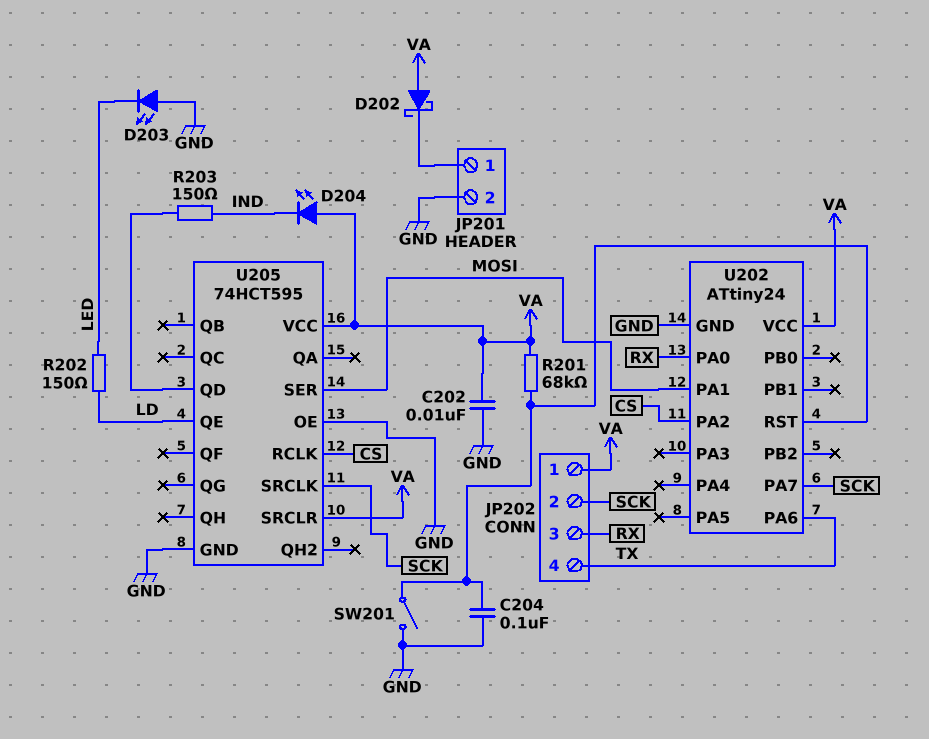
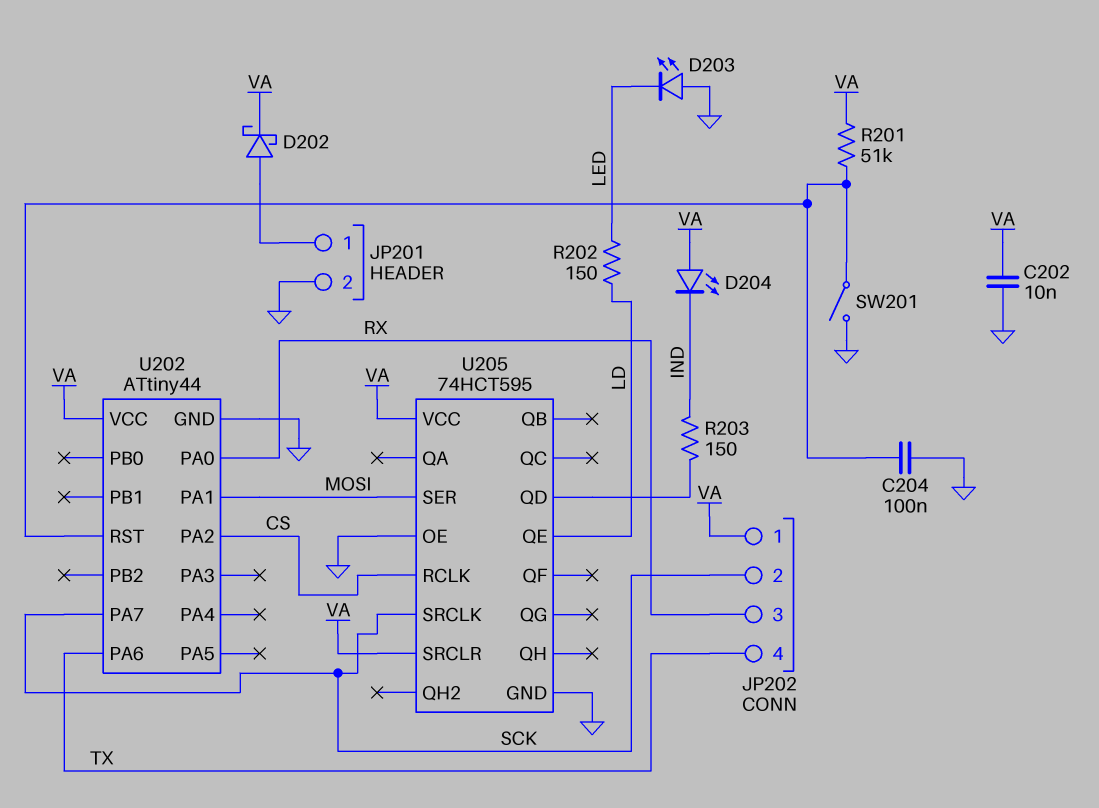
D202: schottky (A VA, K JP201/1) -> schottky (A JP201/1, K VA)
R201: 68k (U202/RST, VA) -> 51k (U202/RST, VA)
U202: ATtiny24 -> ATtiny44

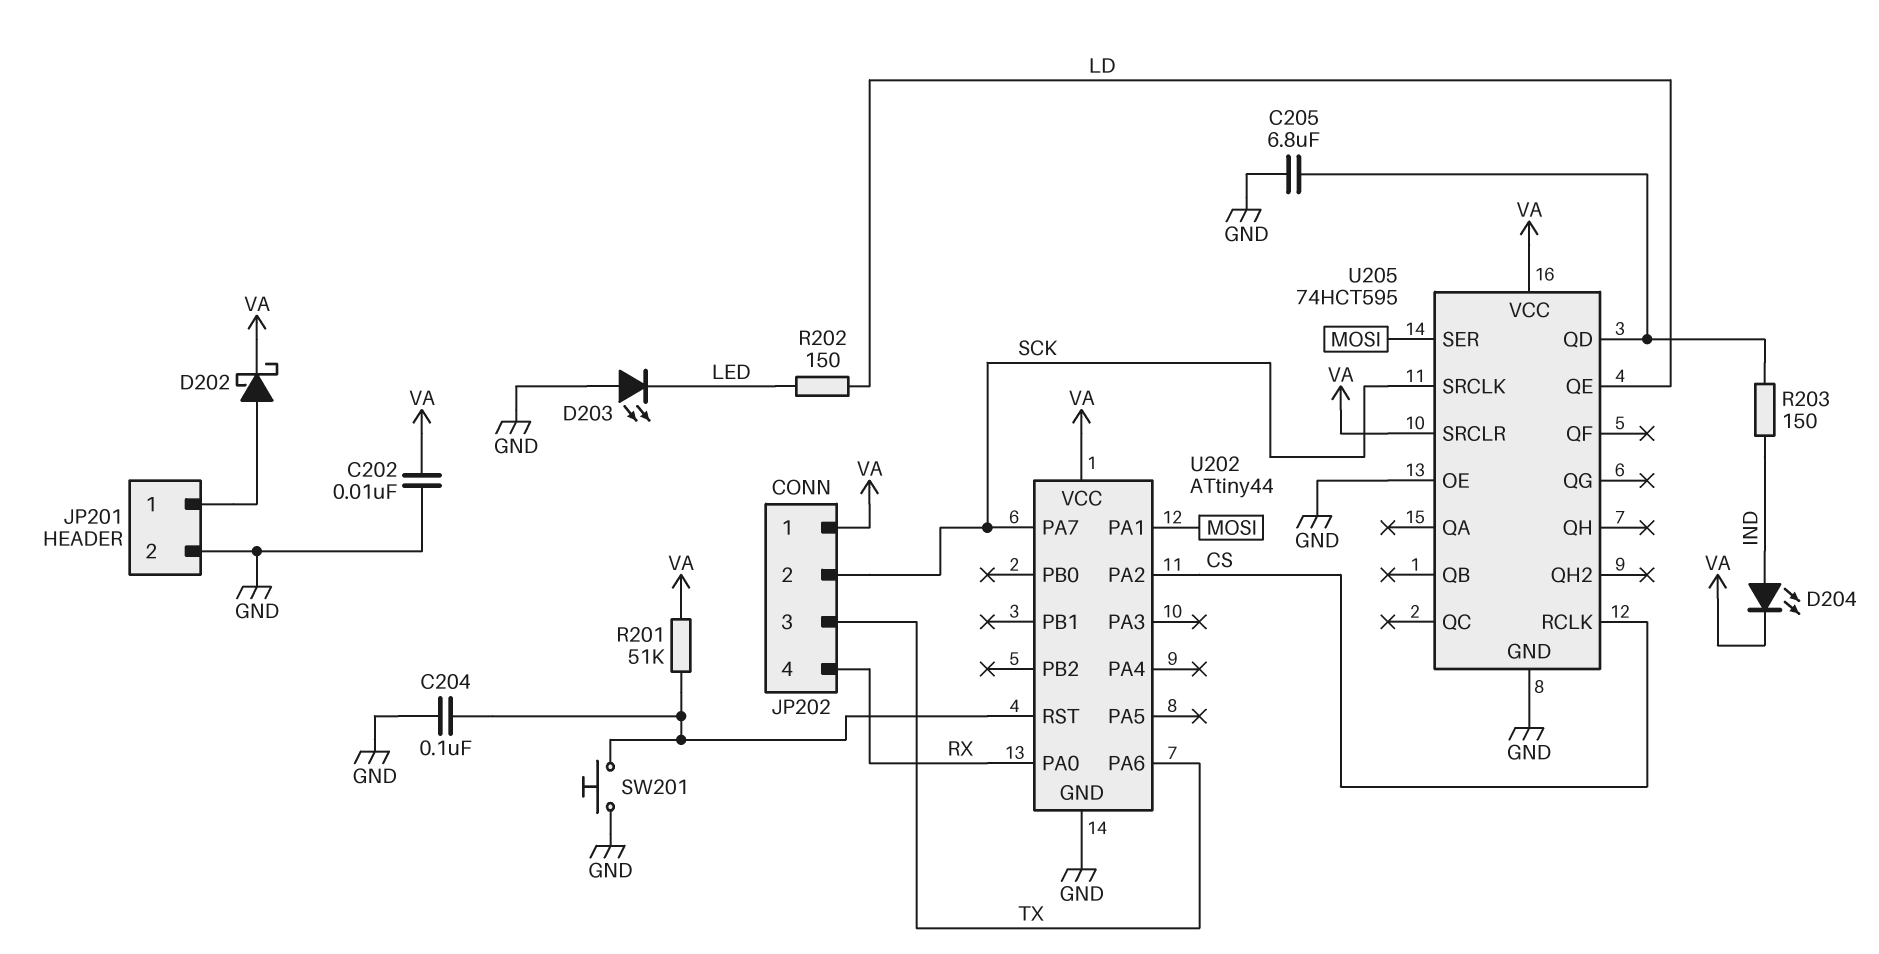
C205: none -> 6.8uF (GND, U205/QD)
D204: LED (A VA, K IND) -> LED (A IND, K VA)
JP202 pin 3: RX -> TX
JP202 pin 4: TX -> RX
SW201: switch (GND, U202/RST) -> button (GND, U202/RST)

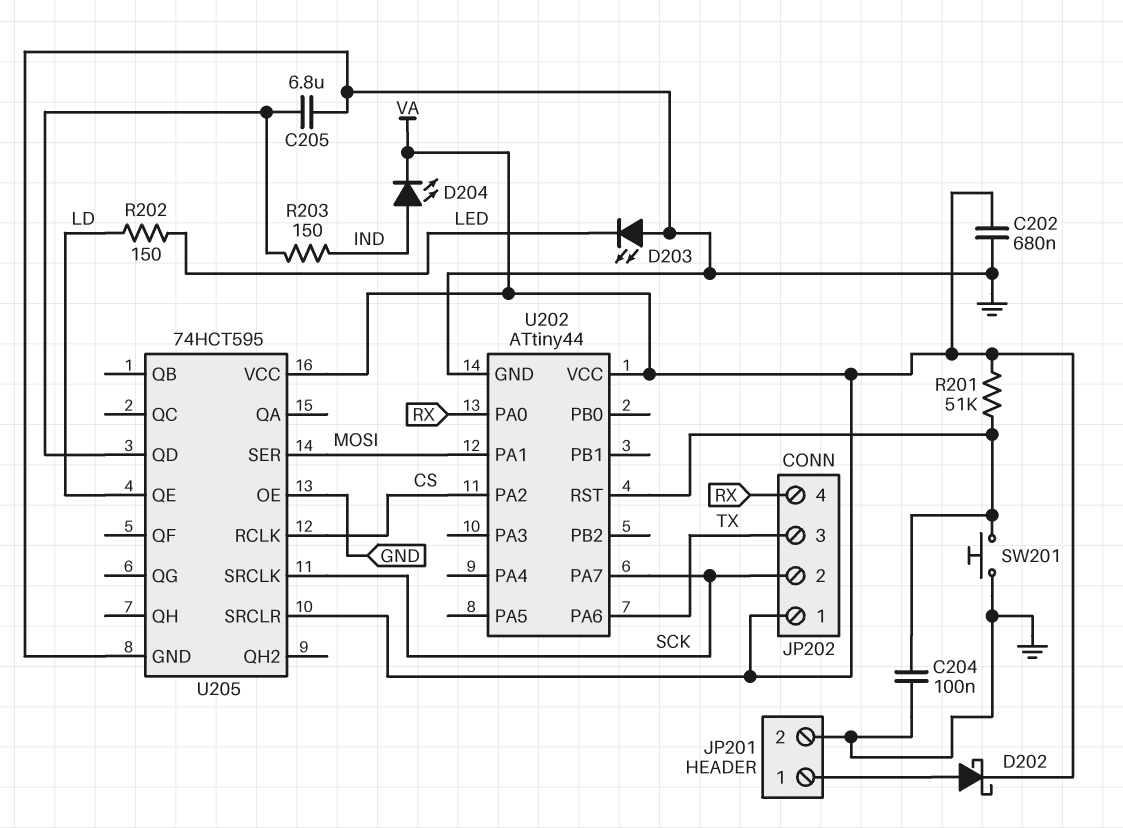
C202: 10nF (GND, VA) -> 680nF (GND, VA)

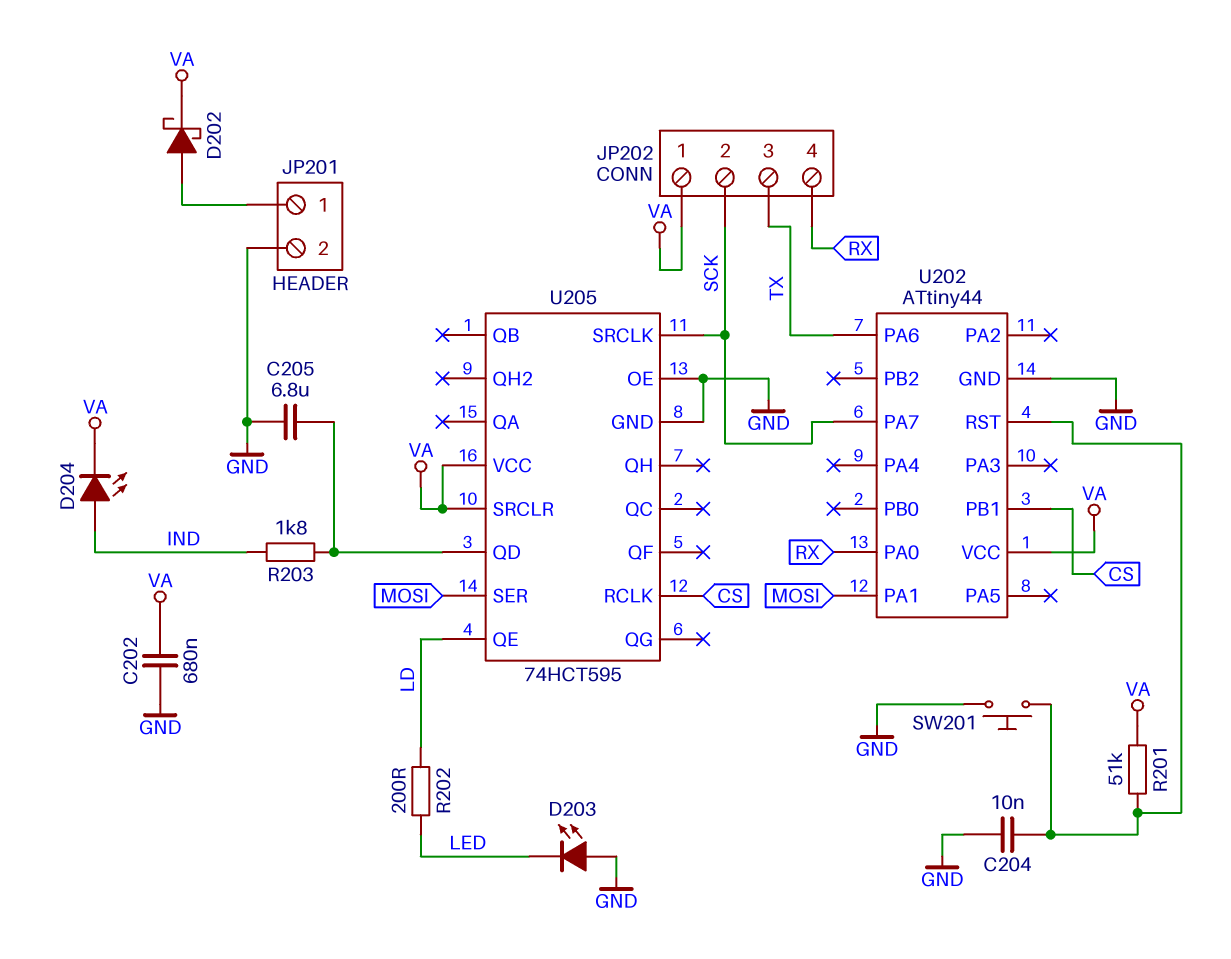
C204: 100nF (GND, U202/RST) -> 10nF (GND, U202/RST)
R202: 150 (LD, LED) -> 200 (LD, LED)
R203: 150 (IND, U205/QD) -> 1.8k (IND, U205/QD)
U202 pin PA2: CS -> none
U202 pin PB1: none -> CS

